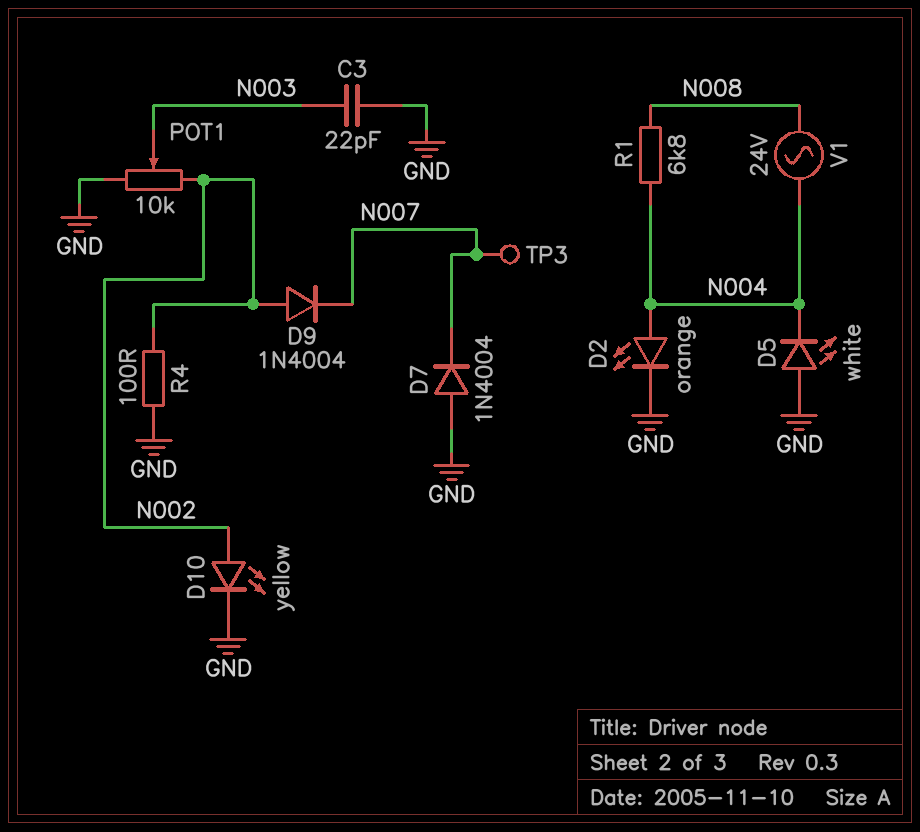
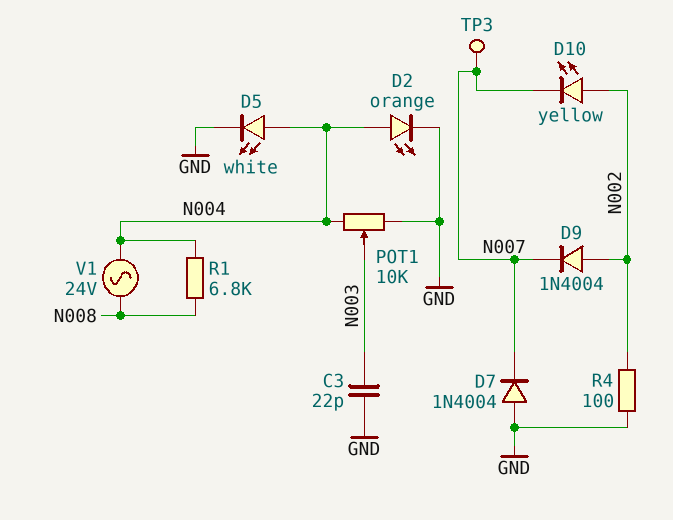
D5: LED white (A GND, K N004) -> LED white (A N004, K GND)
D10: LED yellow (A N002, K GND) -> LED yellow (A N002, K N007)
POT1: 10k (GND, N002, wiper N003) -> 10k (GND, N004, wiper N003)

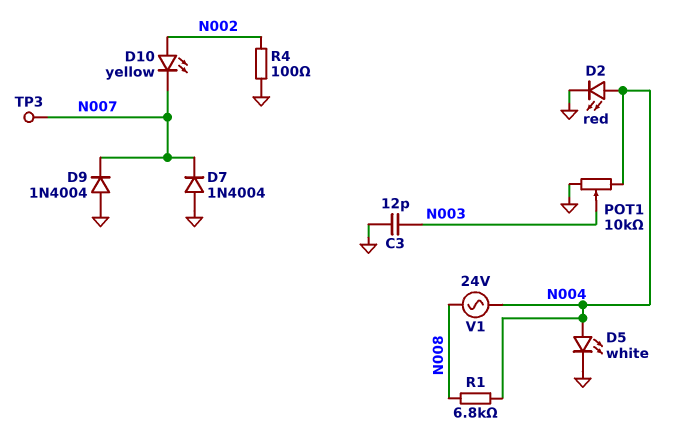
C3: 22pF (GND, N003) -> 12pF (GND, N003)
D2: LED orange (A N004, K GND) -> LED red (A N004, K GND)
D9: diode 1N4004 (A N002, K N007) -> diode 1N4004 (A GND, K N007)

